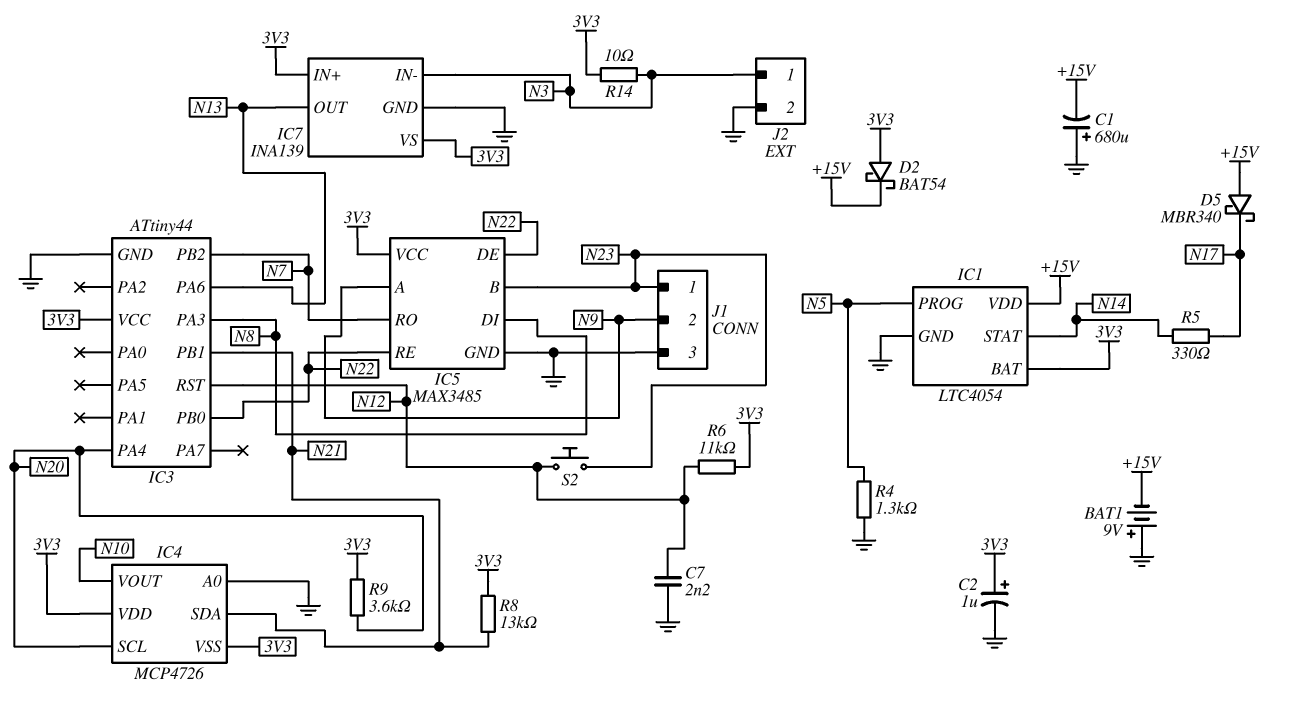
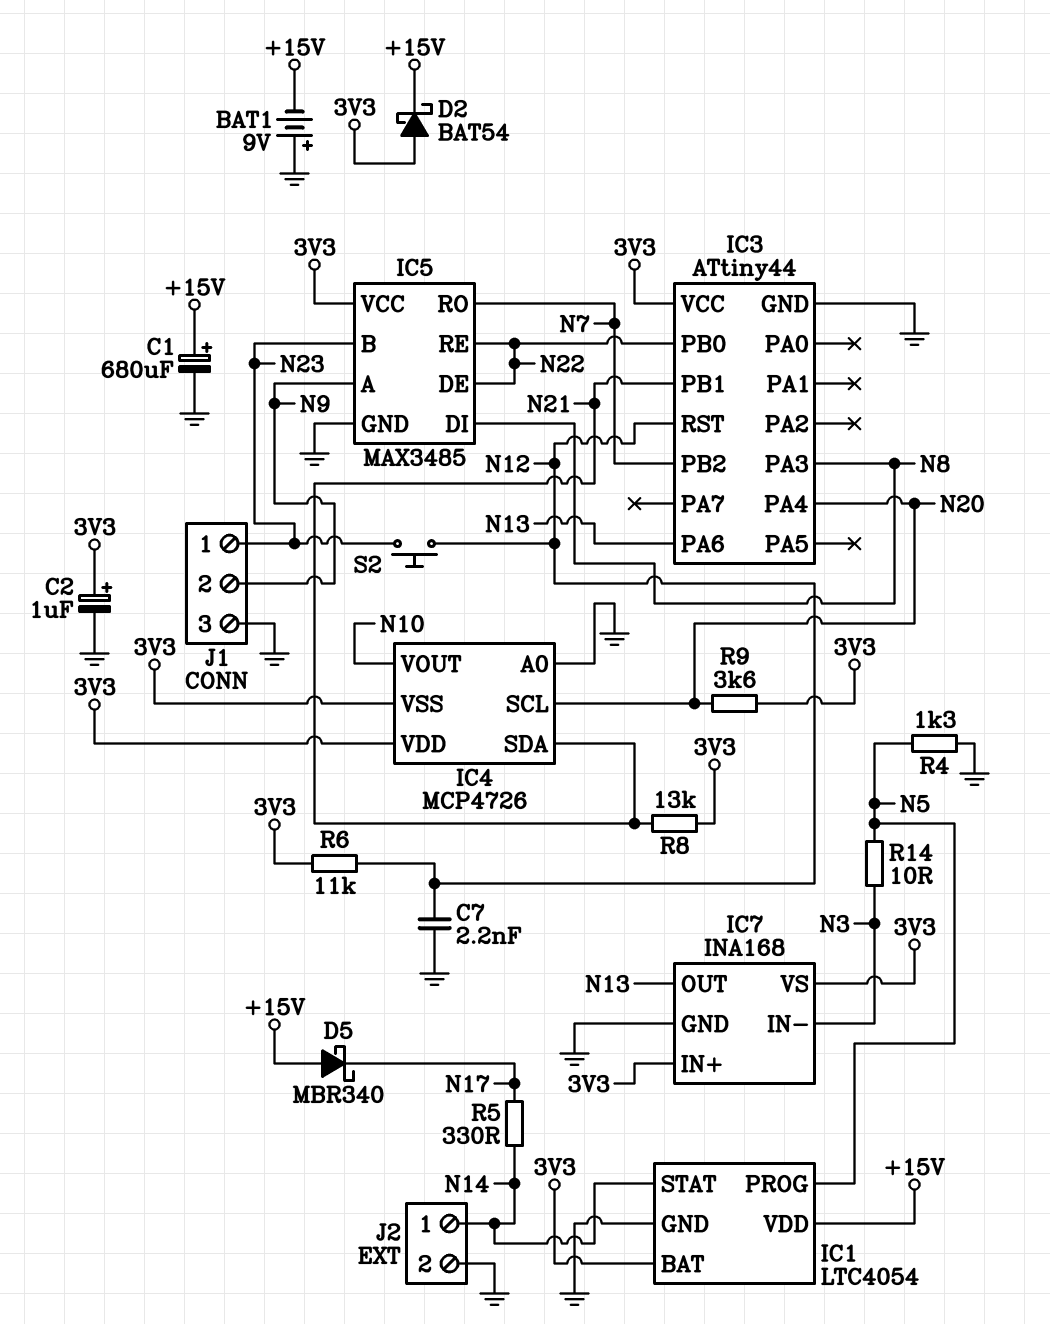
C1: 680uF (plus GND, minus +15V) -> 680uF (plus +15V, minus GND)
IC7: INA139 -> INA168
J2 pin 1: N3 -> N14
R14: 10 (3V3, N3) -> 10 (N3, N5)

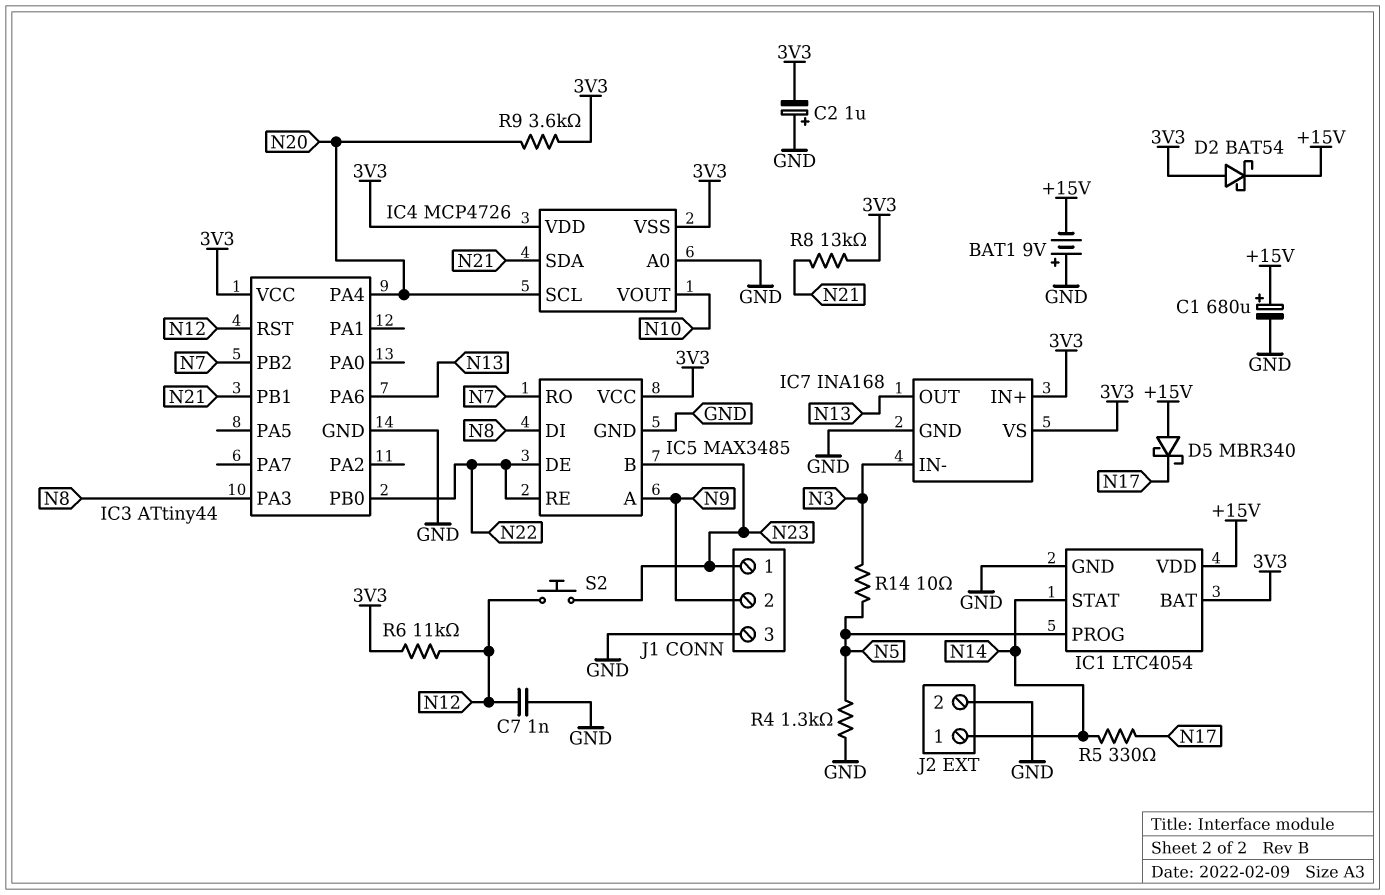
C2: 1uF (plus 3V3, minus GND) -> 1uF (plus GND, minus 3V3)
C7: 2.2nF (GND, N12) -> 1nF (GND, N12)

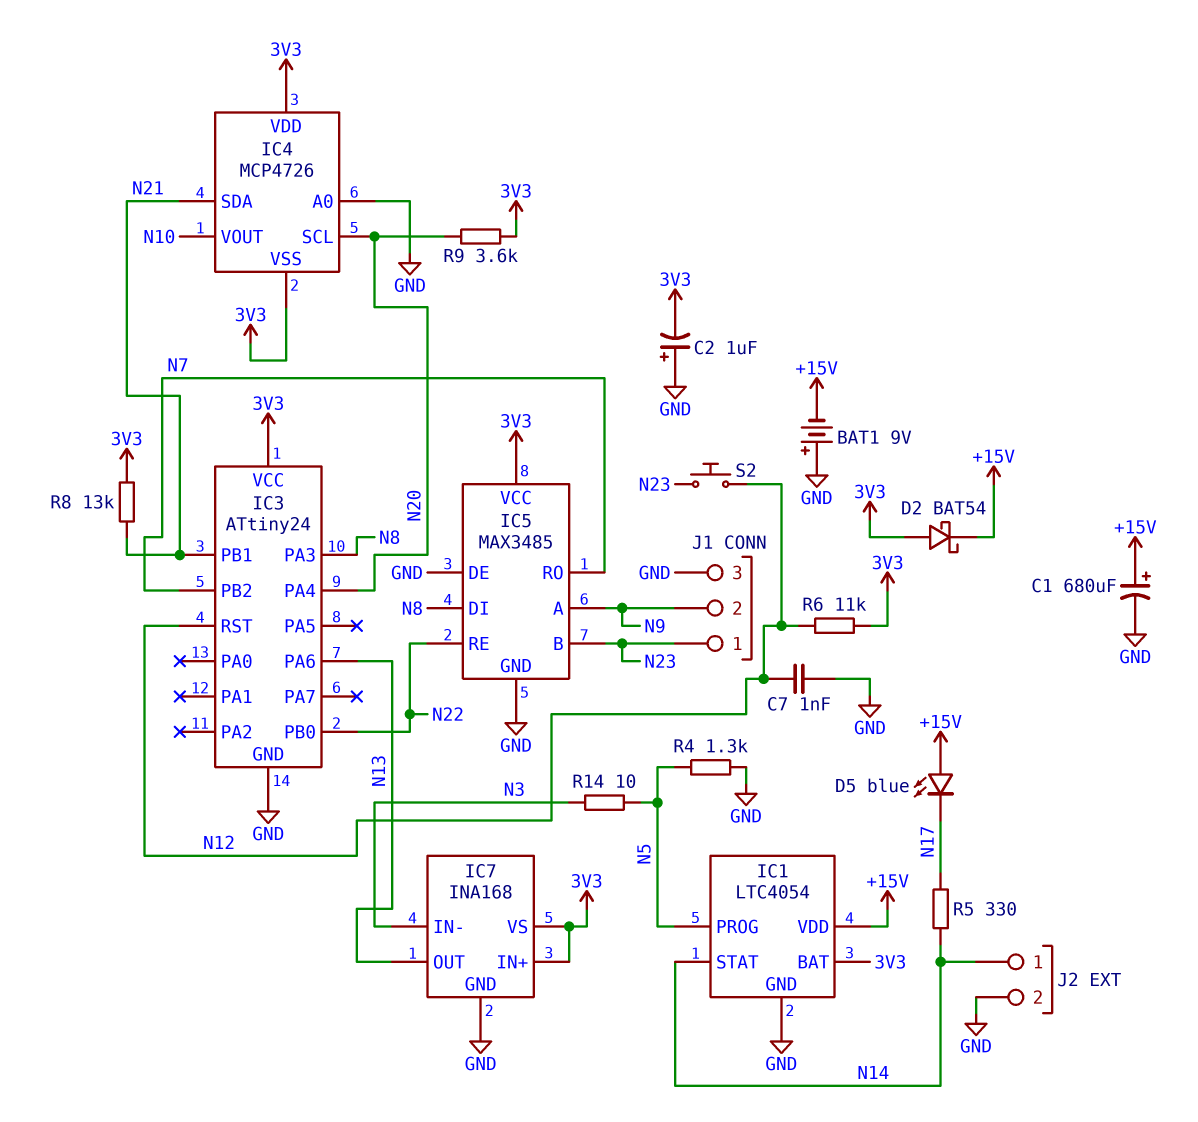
D5: schottky MBR340 (A +15V, K N17) -> LED blue (A +15V, K N17)
IC3: ATtiny44 -> ATtiny24
IC5 pin DE: N22 -> GND

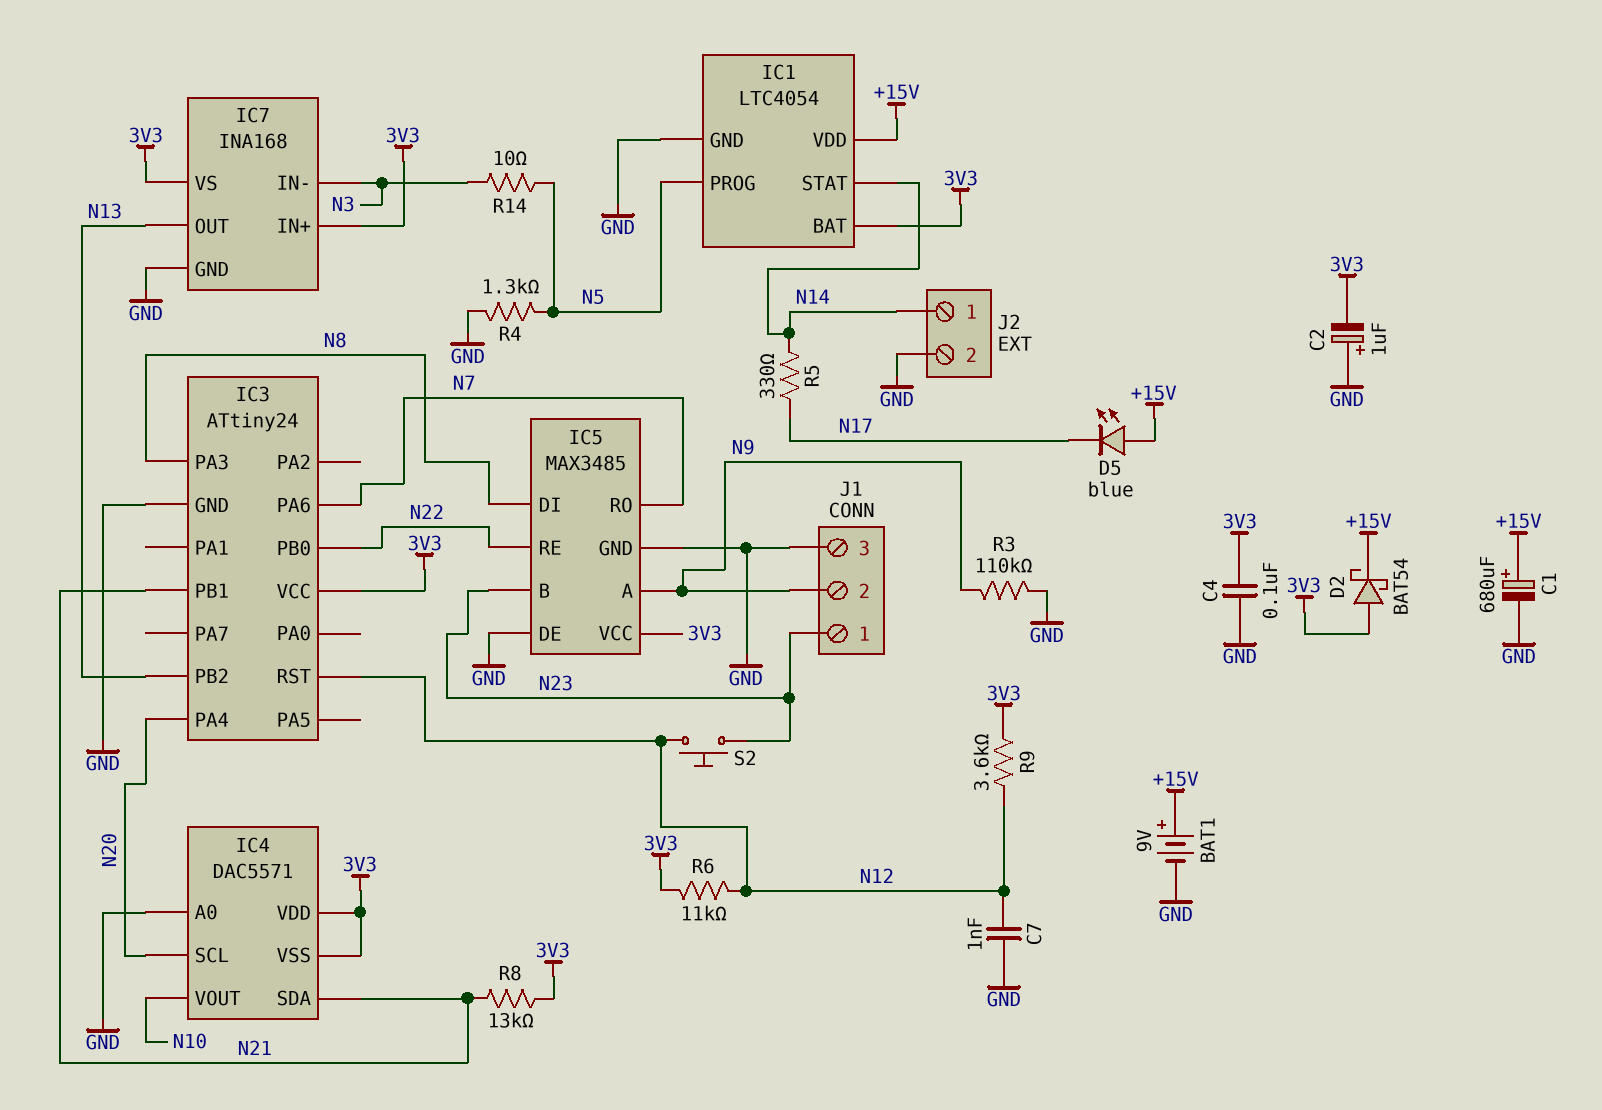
BAT1: 9V (plus GND, minus +15V) -> 9V (plus +15V, minus GND)
C4: none -> 100nF (3V3, GND)
IC3 pin PA6: N13 -> N7
IC3 pin PB2: N7 -> N13
IC4: MCP4726 -> DAC5571
R3: none -> 110k (GND, N9)
R9: 3.6k (3V3, N20) -> 3.6k (3V3, N12)

